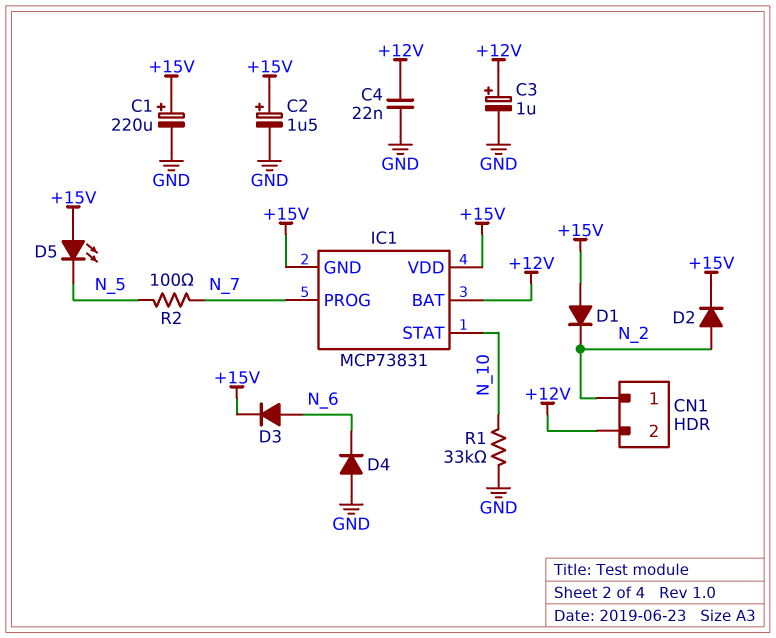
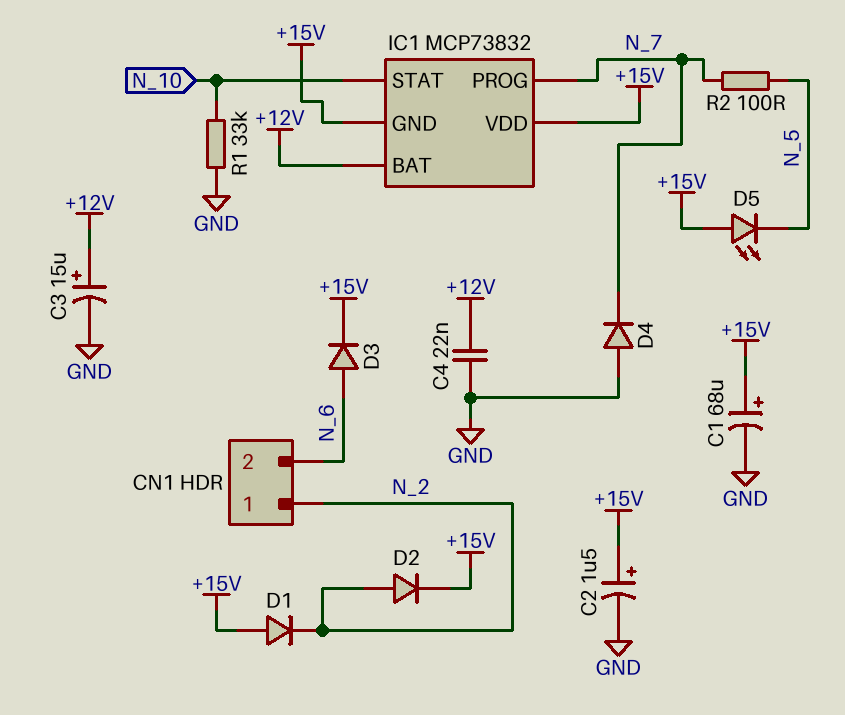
C1: 220uF (plus +15V, minus GND) -> 68uF (plus +15V, minus GND)
C3: 1uF (plus +12V, minus GND) -> 15uF (plus +12V, minus GND)
CN1 pin 2: +12V -> N_6
D4: diode (A GND, K N_6) -> diode (A GND, K N_7)
IC1: MCP73831 -> MCP73832

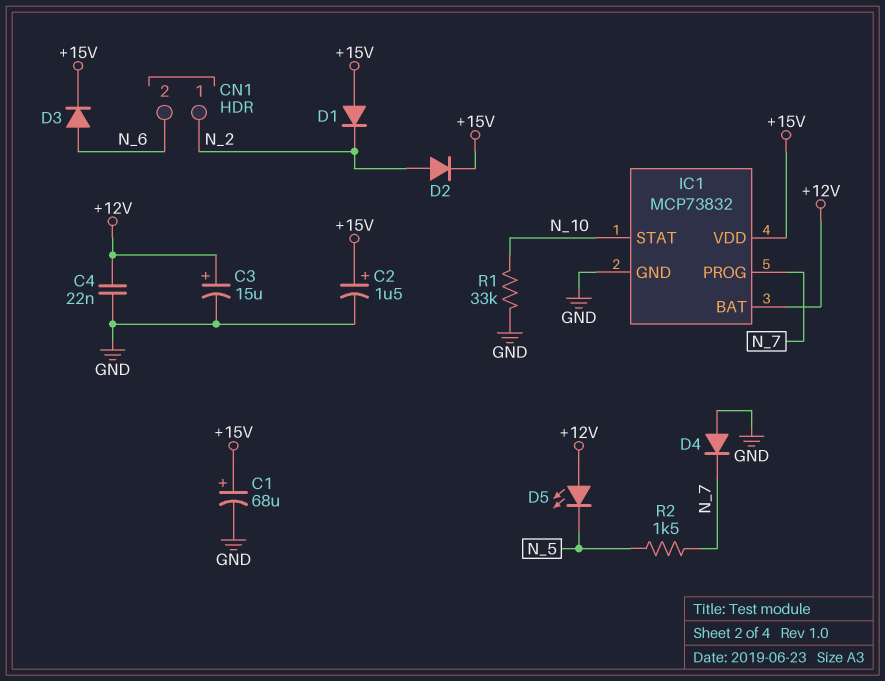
D5: LED (A +15V, K N_5) -> LED (A +12V, K N_5)
IC1 pin GND: +15V -> GND
R2: 100 (N_5, N_7) -> 1.5k (N_5, N_7)

